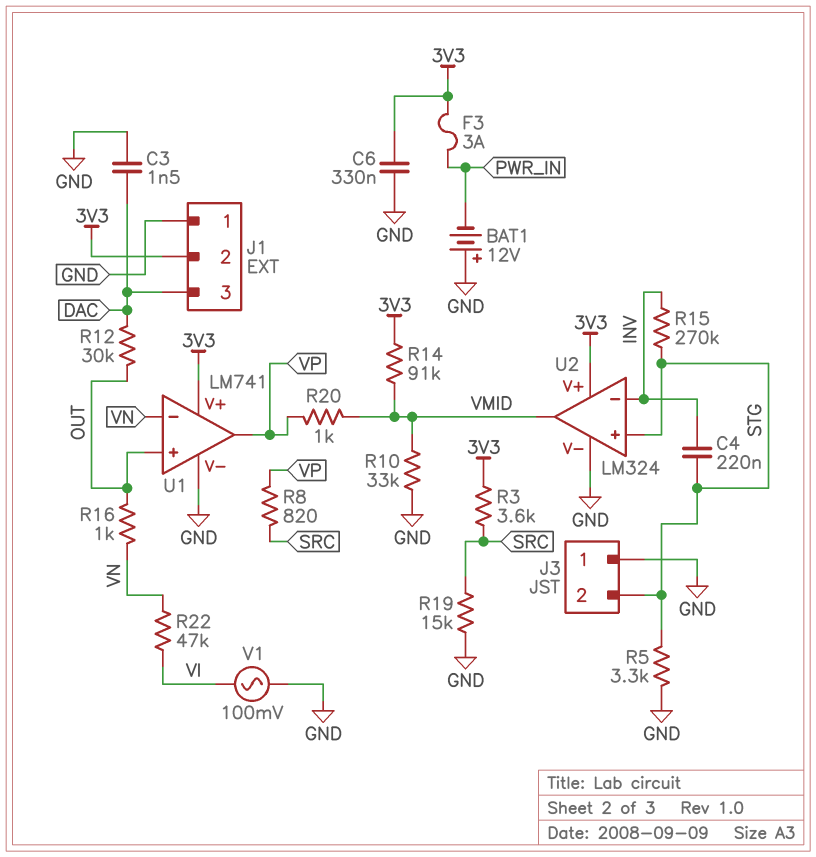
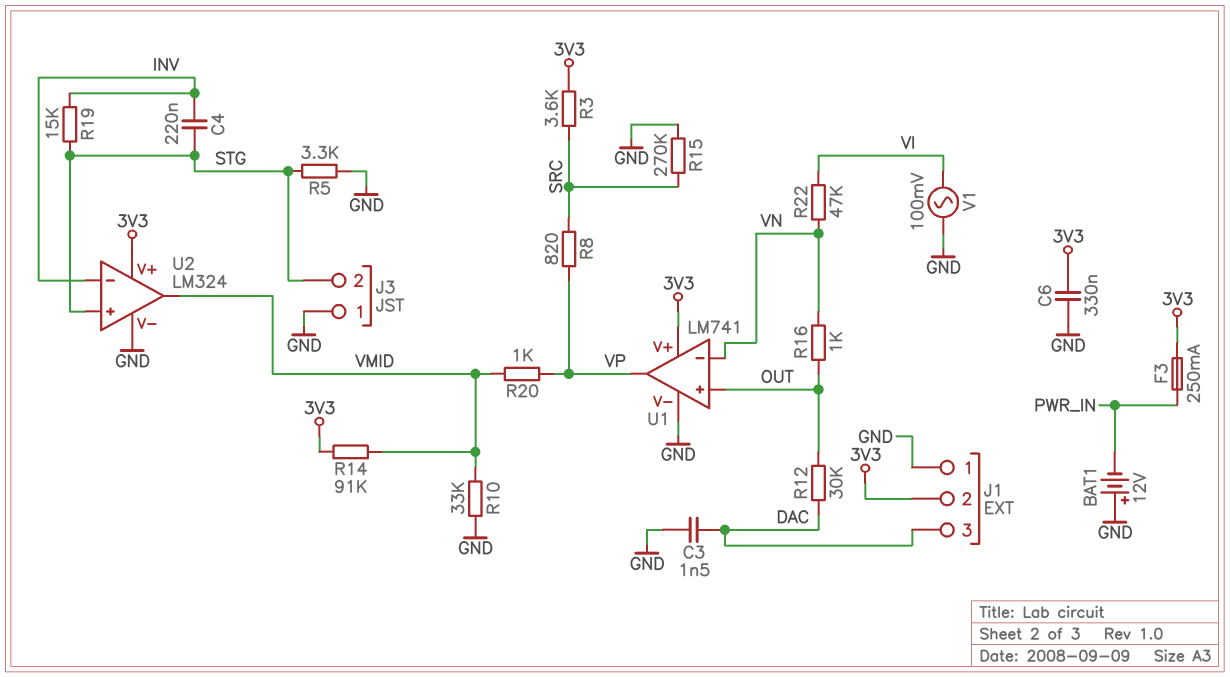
F3: 3A (3V3, PWR_IN) -> 250mA (3V3, PWR_IN)
R15: 270k (INV, STG) -> 270k (GND, SRC)
R19: 15k (GND, SRC) -> 15k (INV, STG)

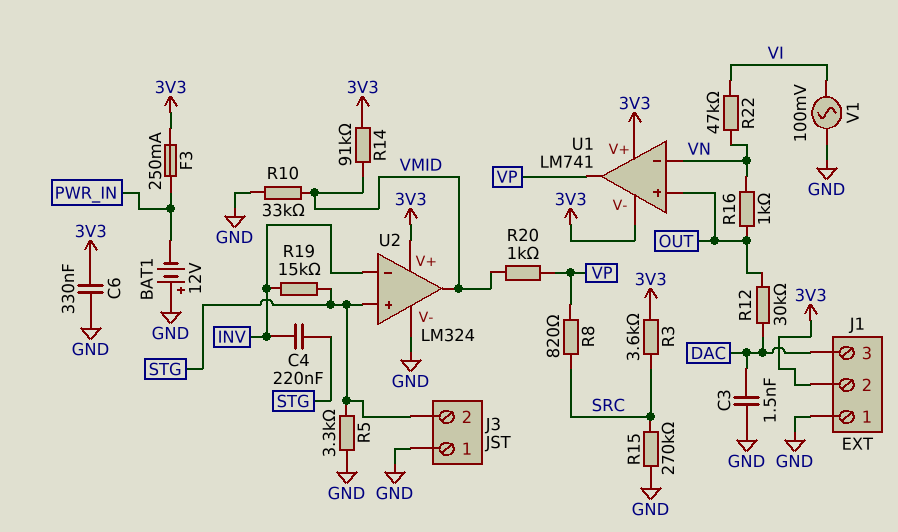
U1 pin V-: GND -> 3V3

